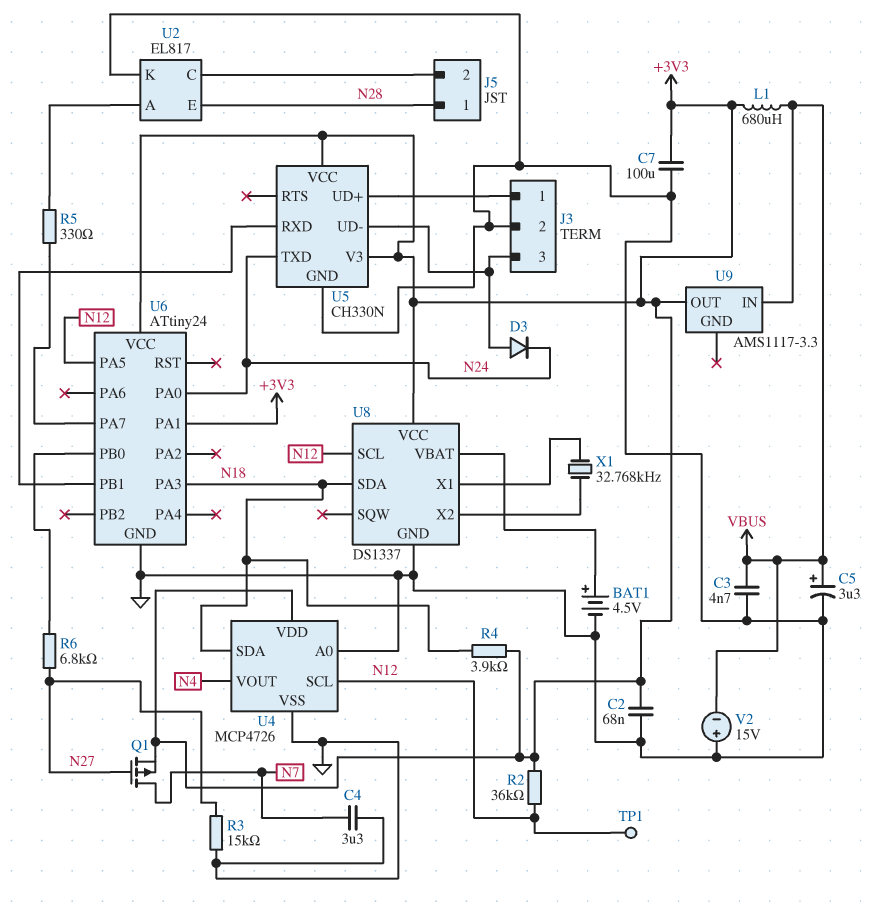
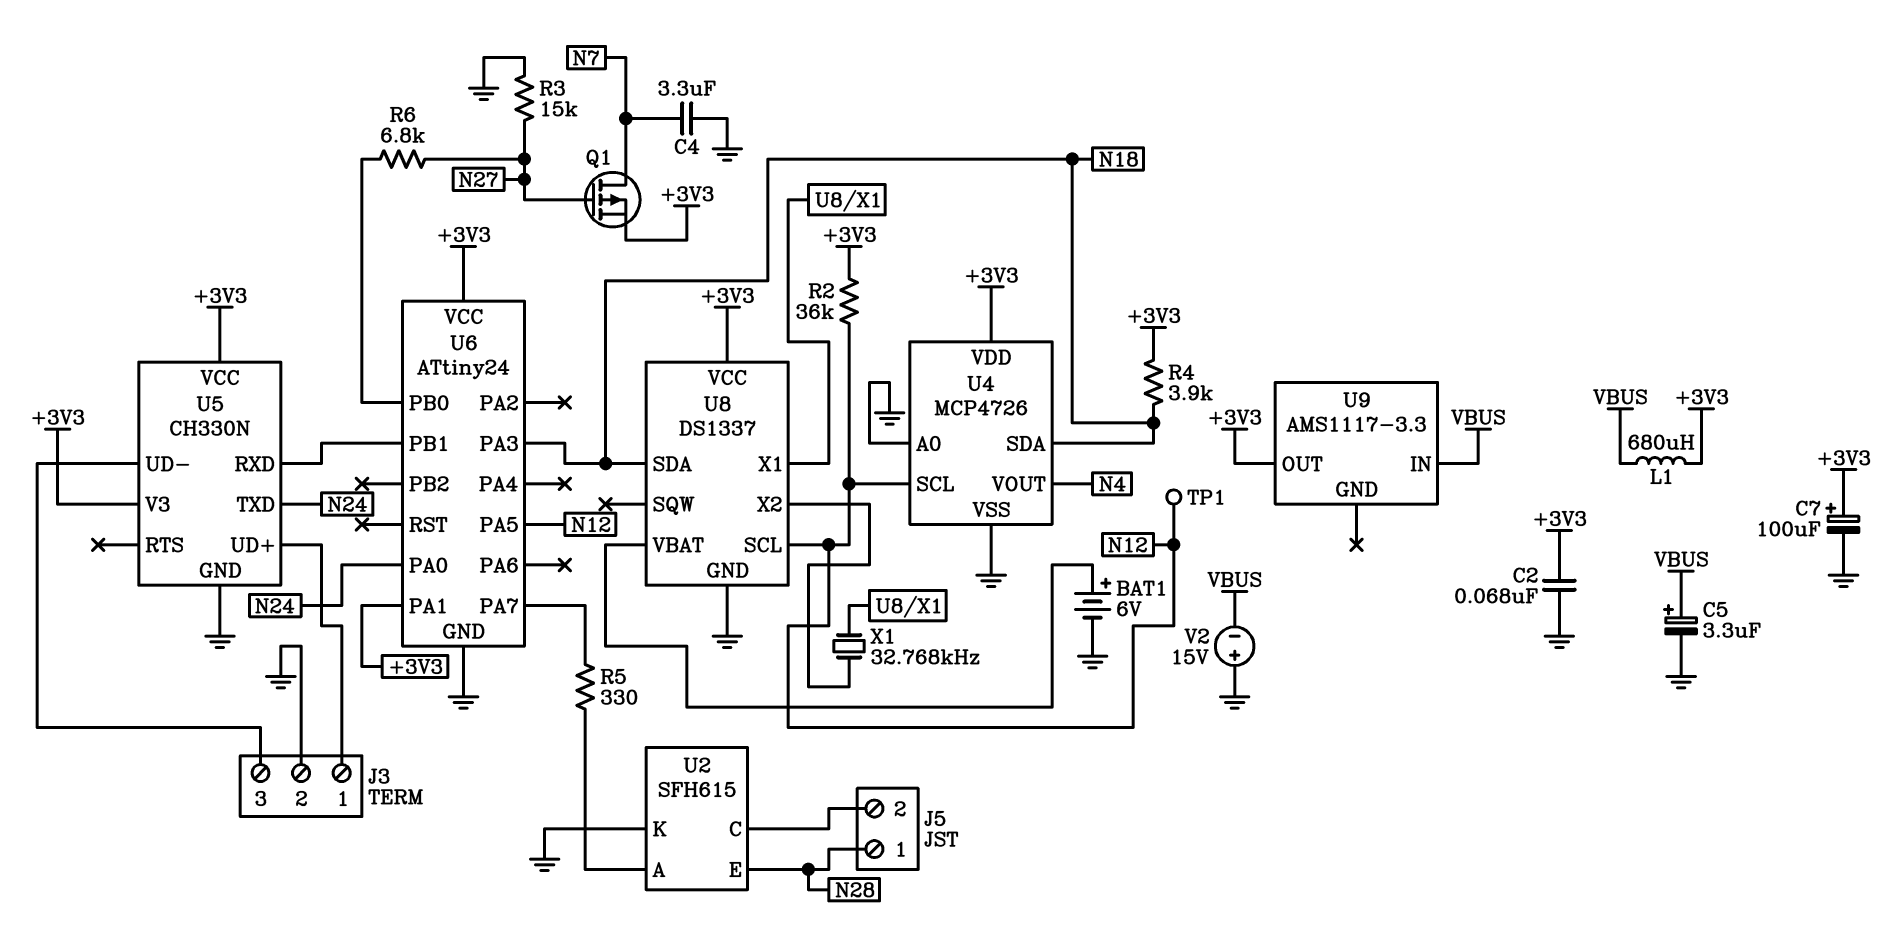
BAT1: 4.5V (plus U8/VBAT, minus GND) -> 6V (plus U8/VBAT, minus GND)
C3: 4.7nF (GND, VBUS) -> none
C7: 100uF (+3V3, GND) -> 100uF (plus +3V3, minus GND)
D3: diode (A J3/3, K N24) -> none
U2: EL817 -> SFH615

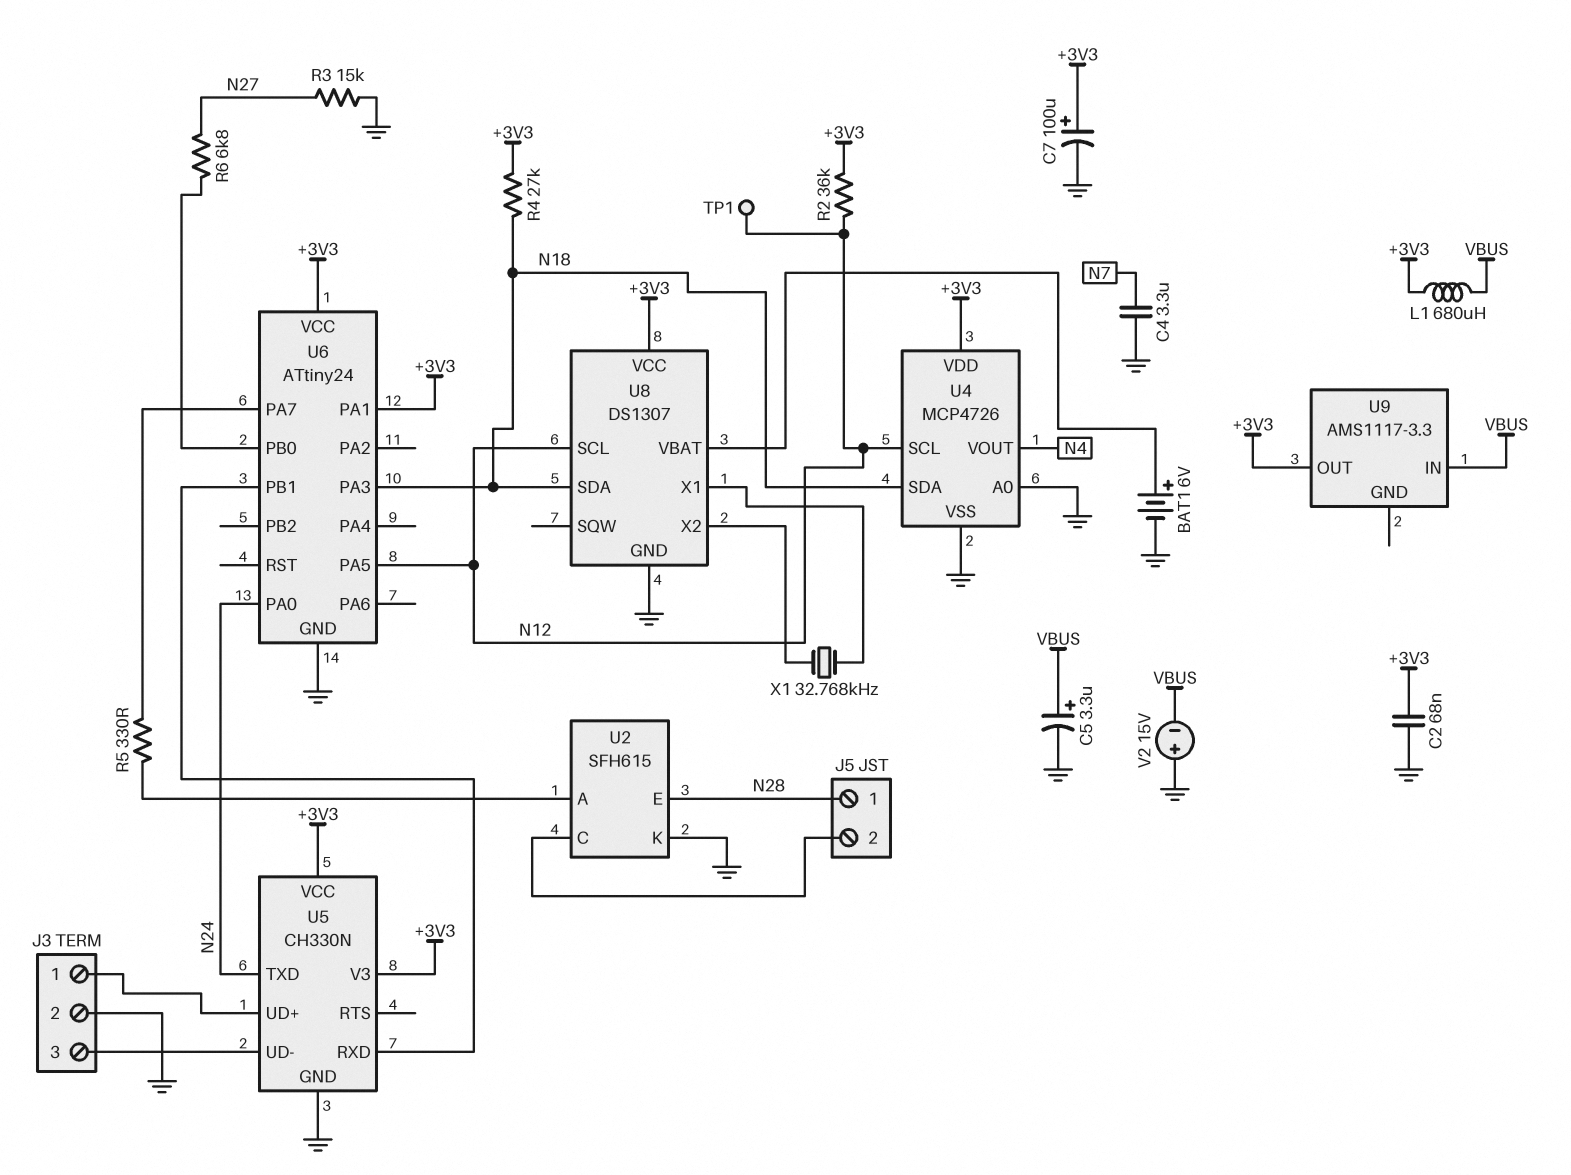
Q1: PMOS (G N27, D N7, S +3V3) -> none
R4: 3.9k (+3V3, N18) -> 27k (+3V3, N18)
U8: DS1337 -> DS1307

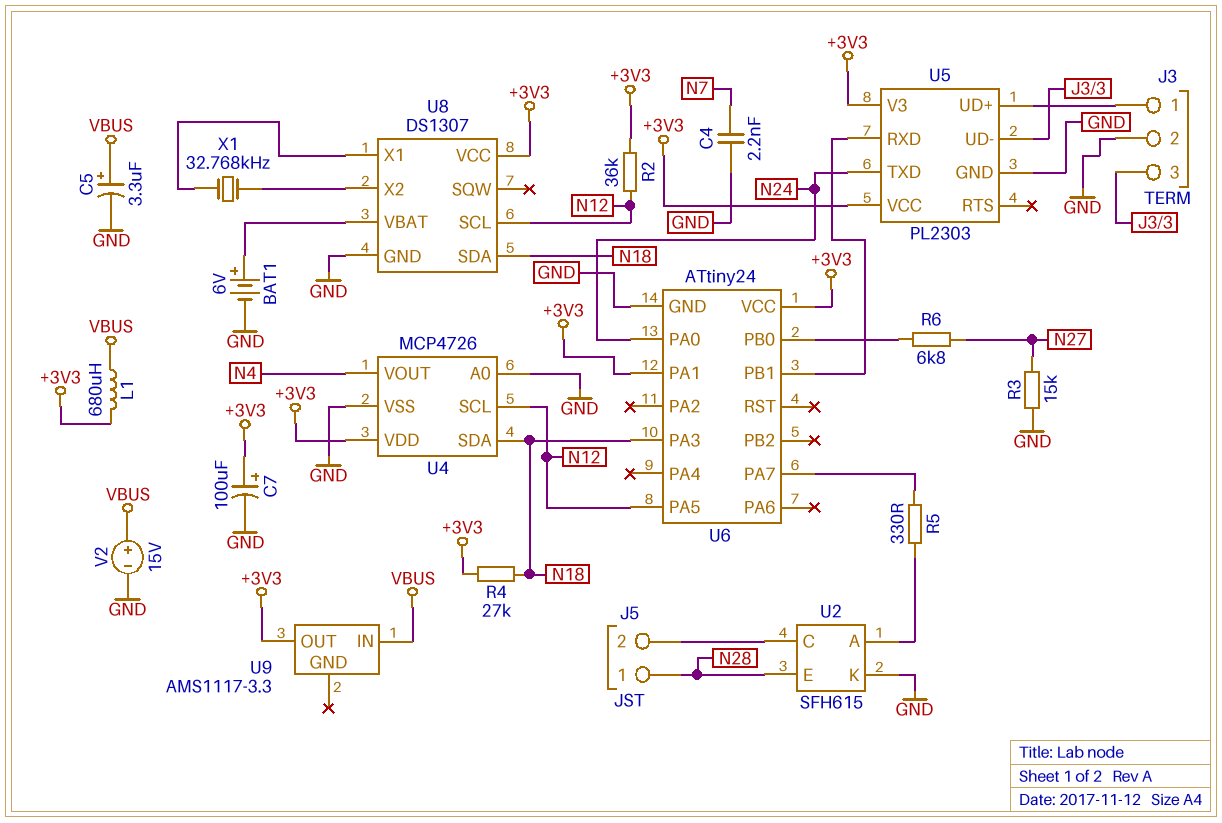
C2: 68nF (+3V3, GND) -> none
C4: 3.3uF (GND, N7) -> 2.2nF (GND, N7)
TP1: test point (N12) -> none
U5: CH330N -> PL2303
V2: 15V (plus GND, minus VBUS) -> 15V (plus VBUS, minus GND)

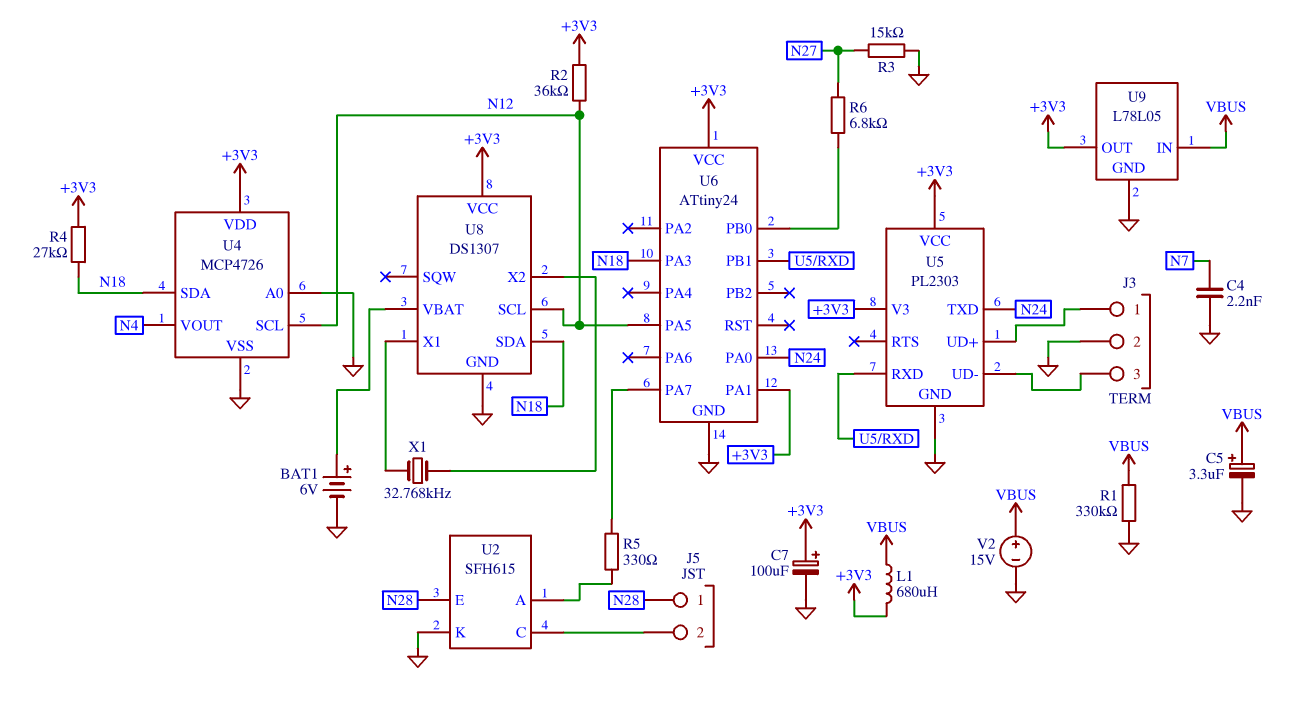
R1: none -> 330k (GND, VBUS)
U9: AMS1117-3.3 -> L78L05
U9 pin GND: none -> GND

